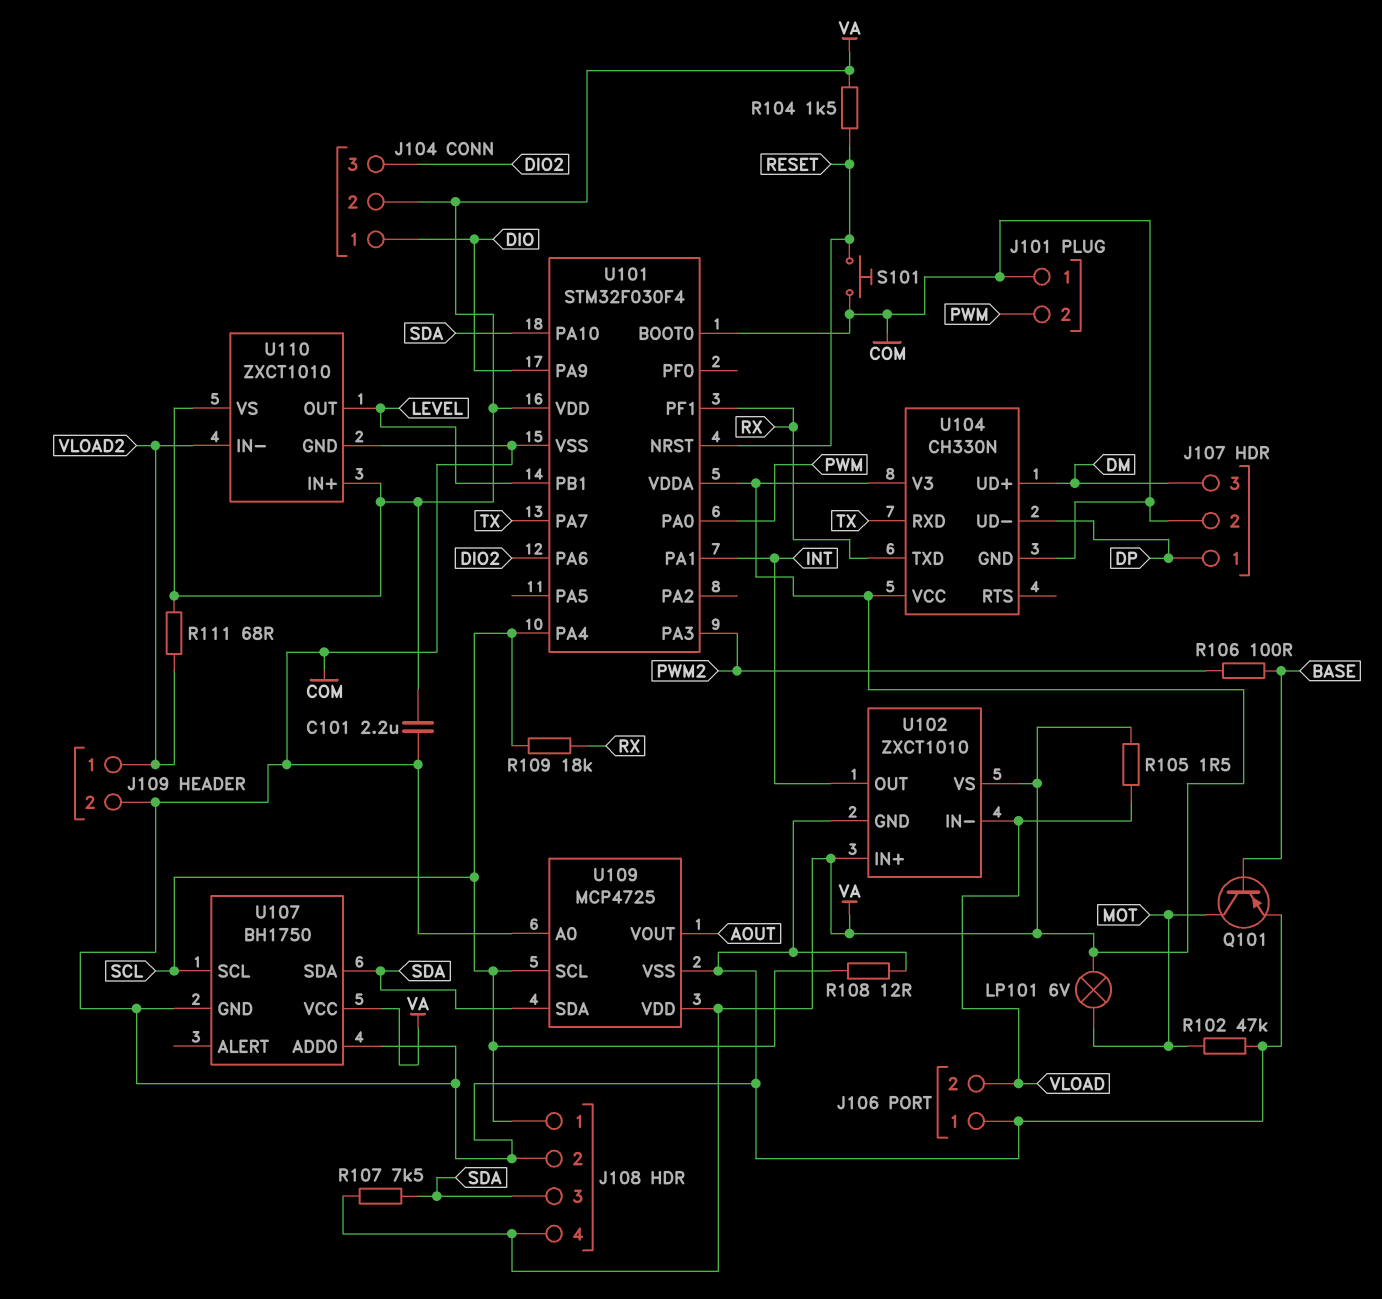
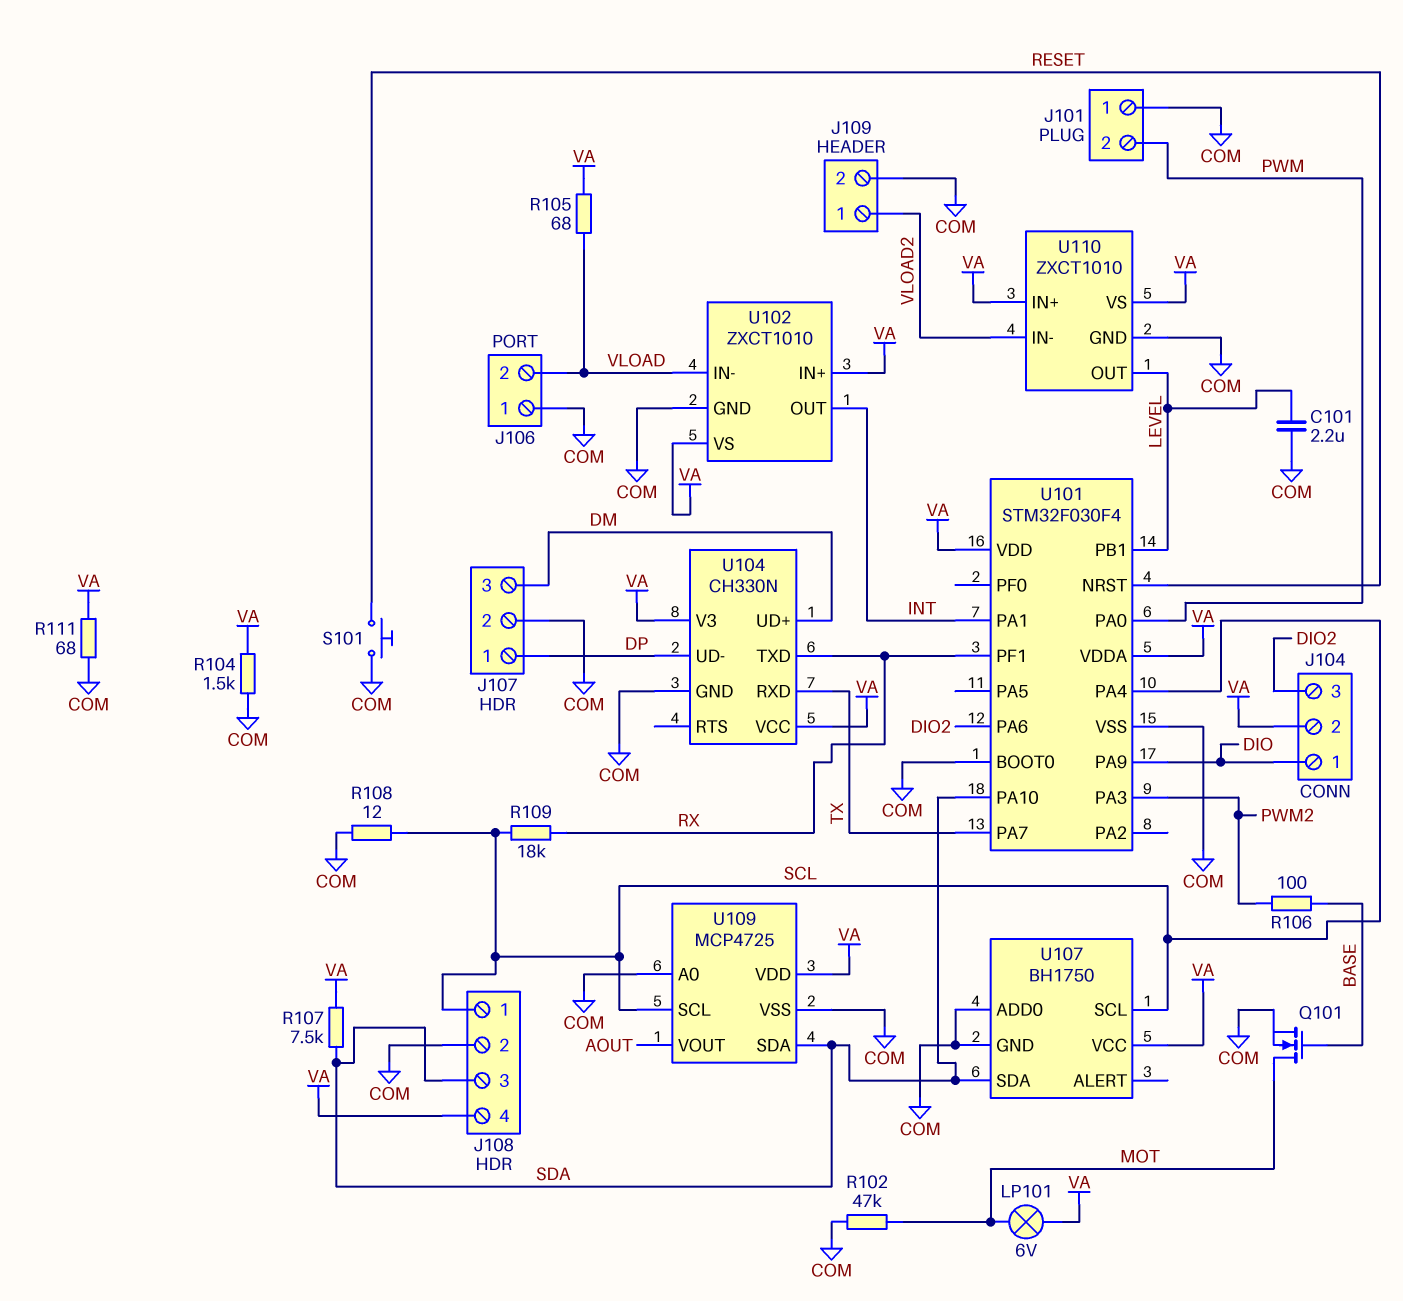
C101: 2.2uF (COM, VA) -> 2.2uF (COM, LEVEL)
Q101: PNP (B BASE, C MOT, E COM) -> NMOS (G BASE, D MOT, S COM)
R104: 1.5k (RESET, VA) -> 1.5k (COM, VA)
R105: 1.5 (VA, VLOAD) -> 68 (VA, VLOAD)
R111: 68 (VA, VLOAD2) -> 68 (COM, VA)

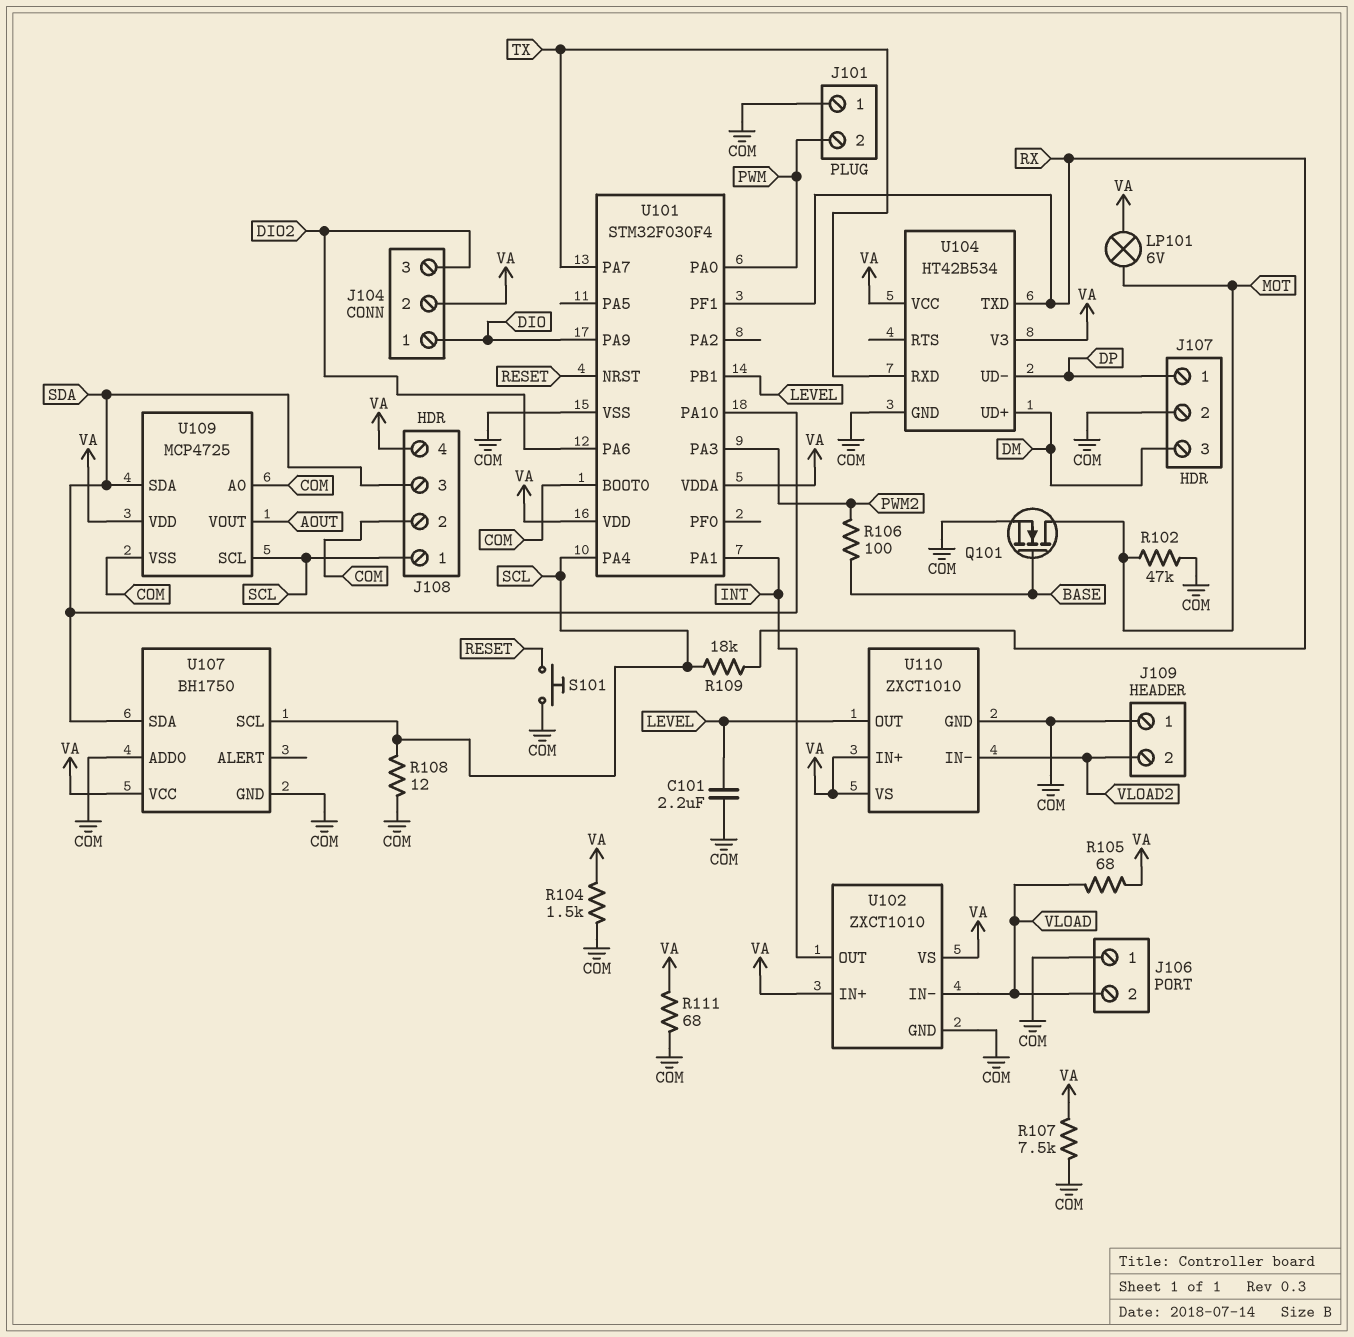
J109 pin 1: VLOAD2 -> COM
J109 pin 2: COM -> VLOAD2
R107: 7.5k (SDA, VA) -> 7.5k (COM, VA)
U104: CH330N -> HT42B534

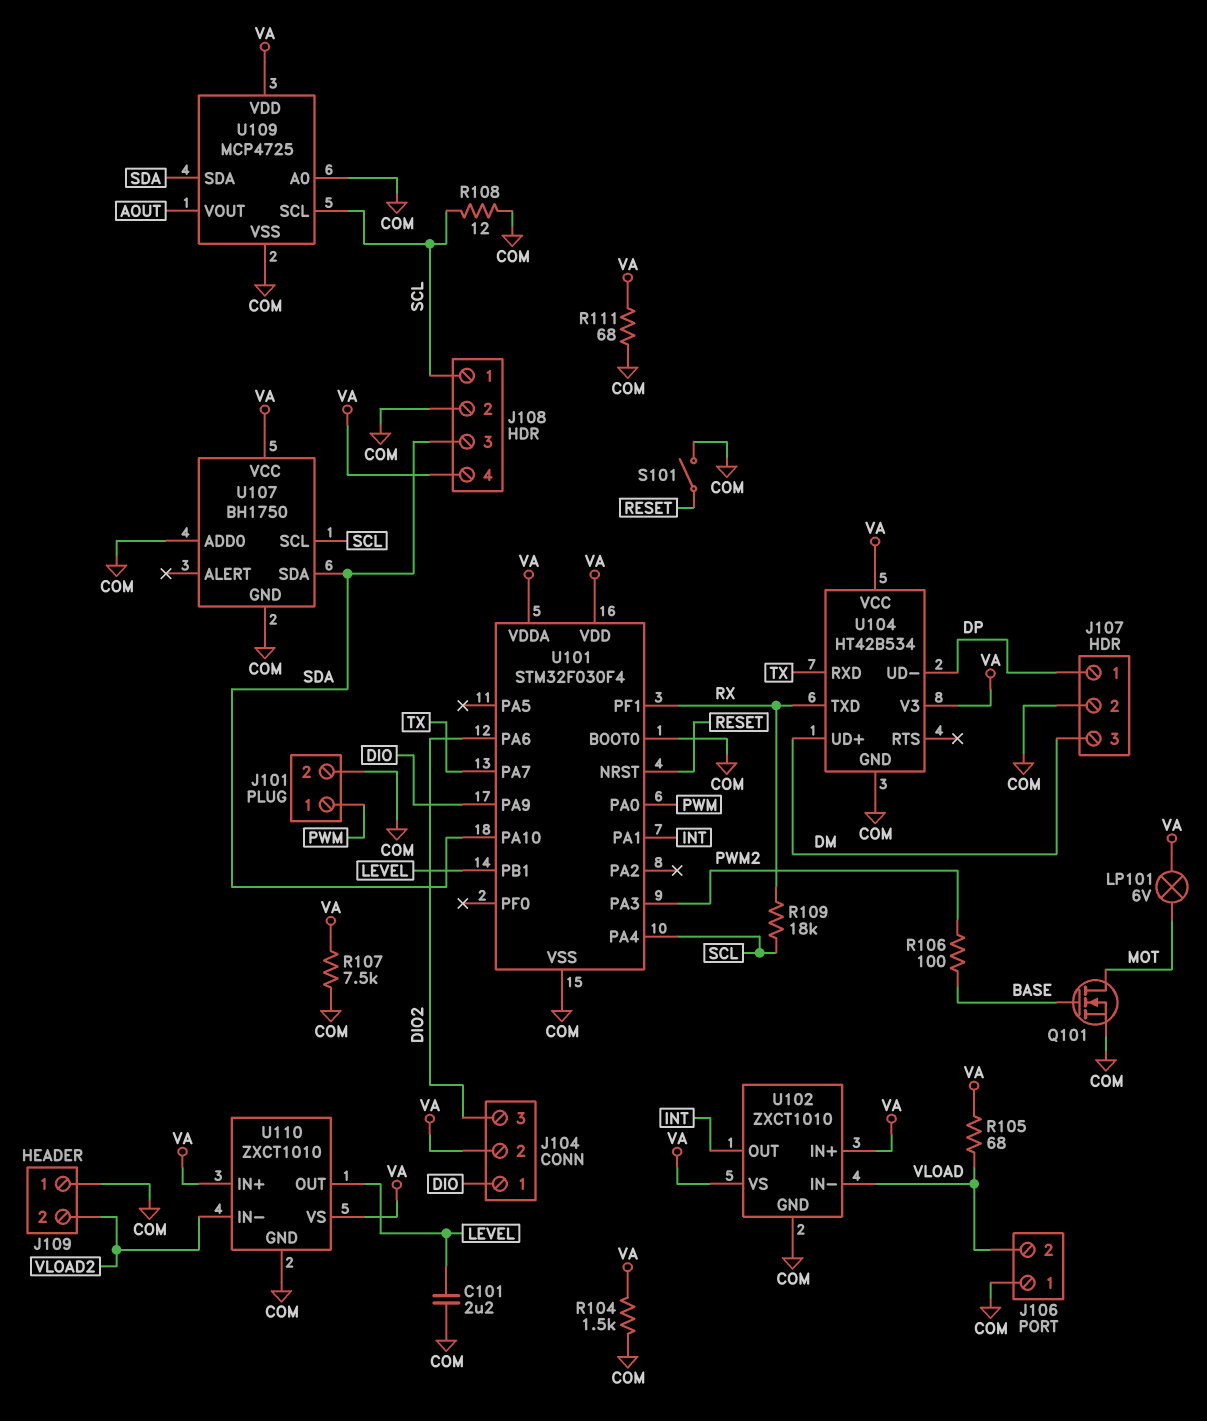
J101 pin 1: COM -> PWM
J101 pin 2: PWM -> COM
R102: 47k (COM, MOT) -> none
S101: button (COM, RESET) -> switch (COM, RESET)

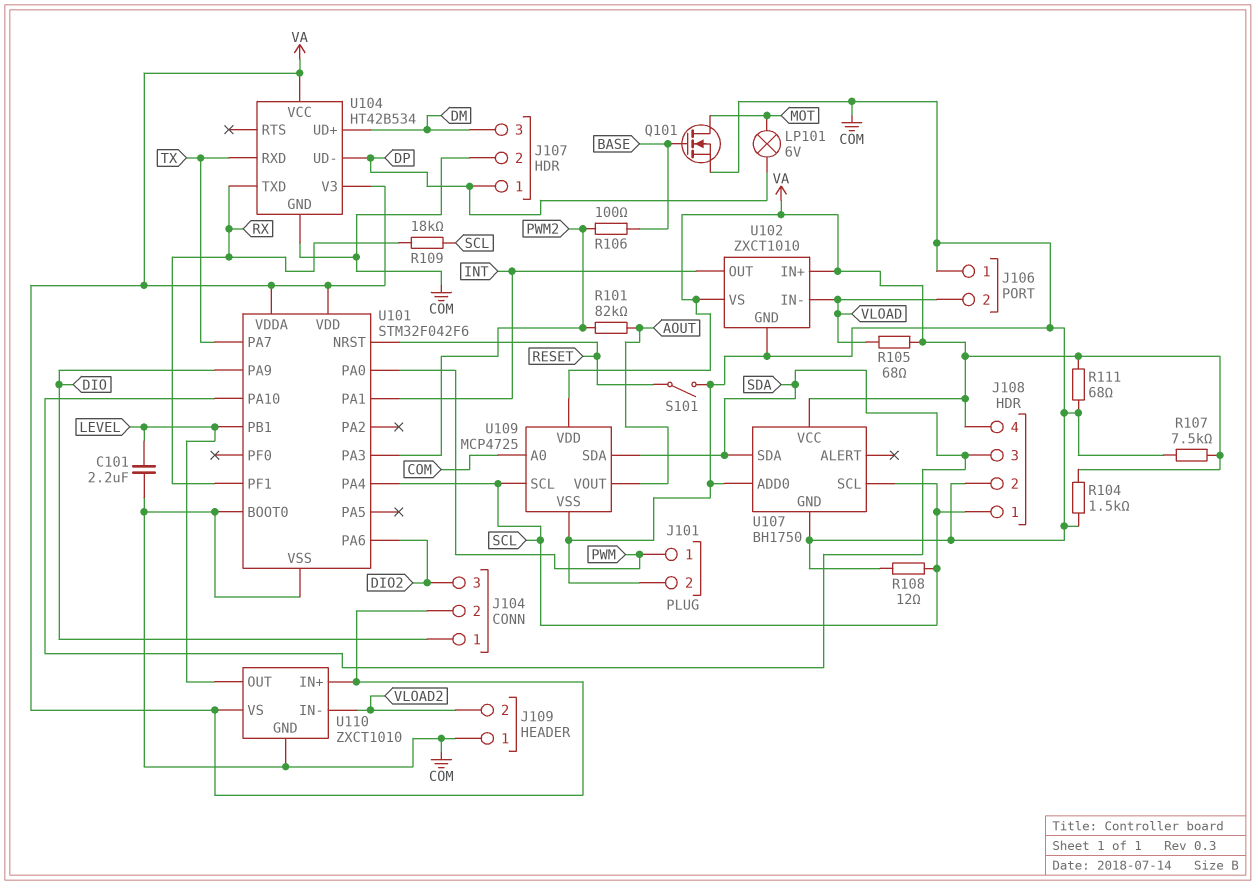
LP101: lamp 6V (MOT, VA) -> lamp 6V (DP, MOT)
R101: none -> 82k (AOUT, PWM2)
U101: STM32F030F4 -> STM32F042F6

